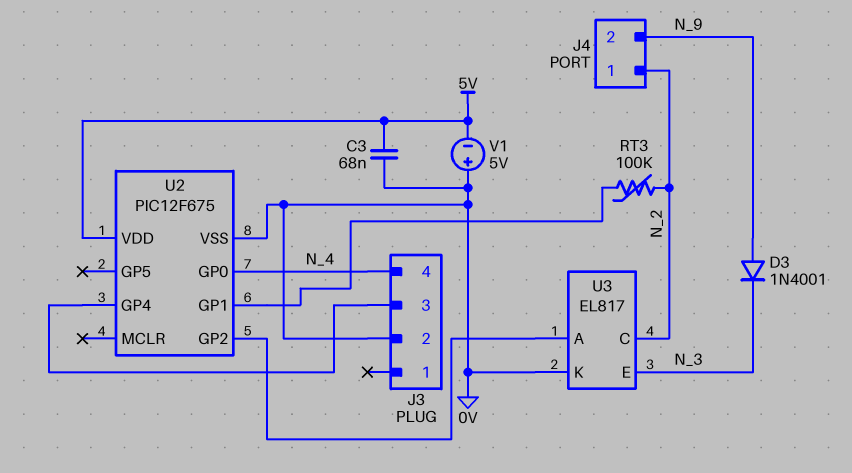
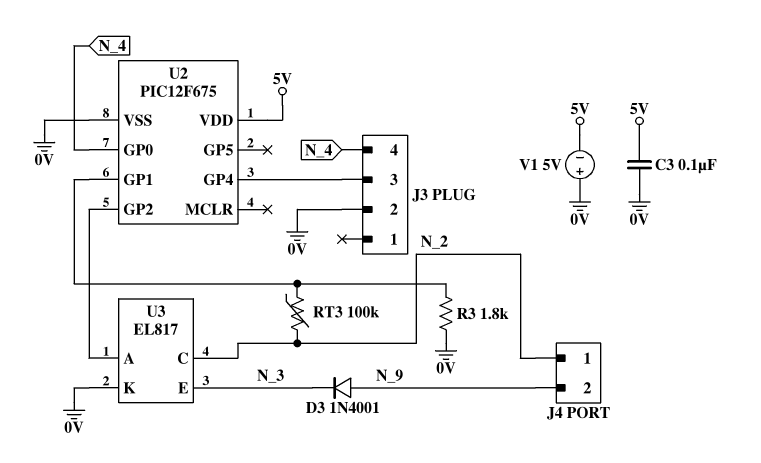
C3: 68nF (0V, 5V) -> 100nF (0V, 5V)
R3: none -> 1.8k (0V, U2/GP1)

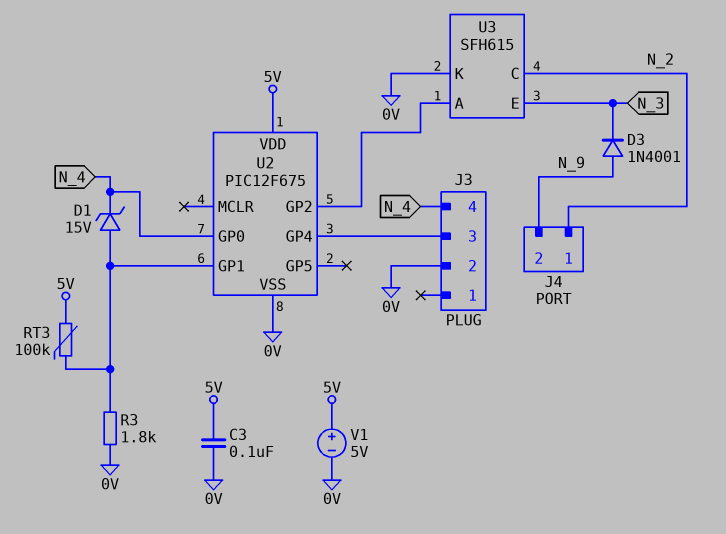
D1: none -> zener 15V (A U2/GP1, K N_4)
RT3: 100k (N_2, U2/GP1) -> 100k (5V, U2/GP1)
U3: EL817 -> SFH615
V1: 5V (plus 0V, minus 5V) -> 5V (plus 5V, minus 0V)

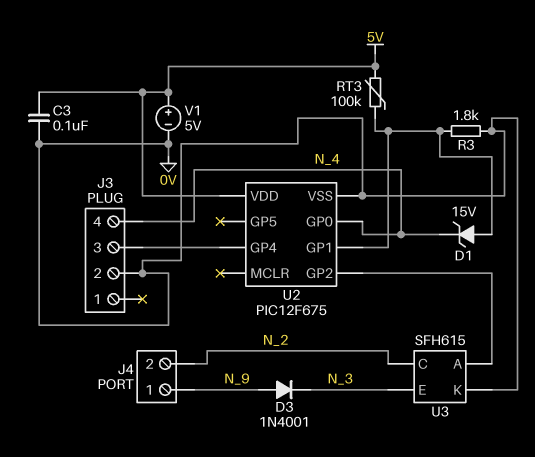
J4 pin 1: N_2 -> N_9
J4 pin 2: N_9 -> N_2

